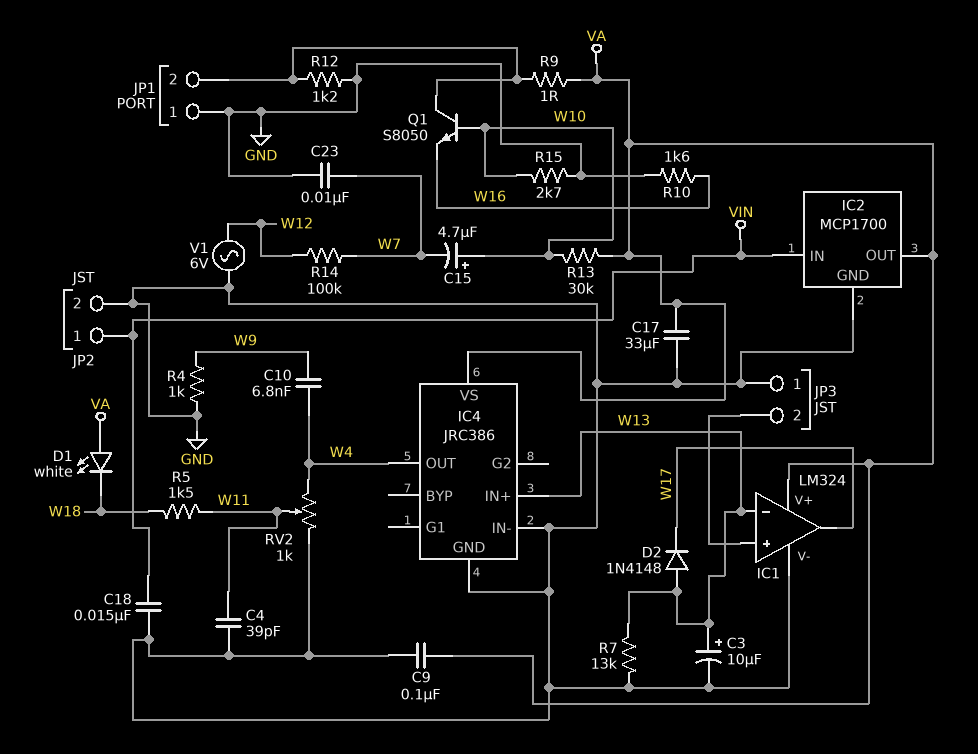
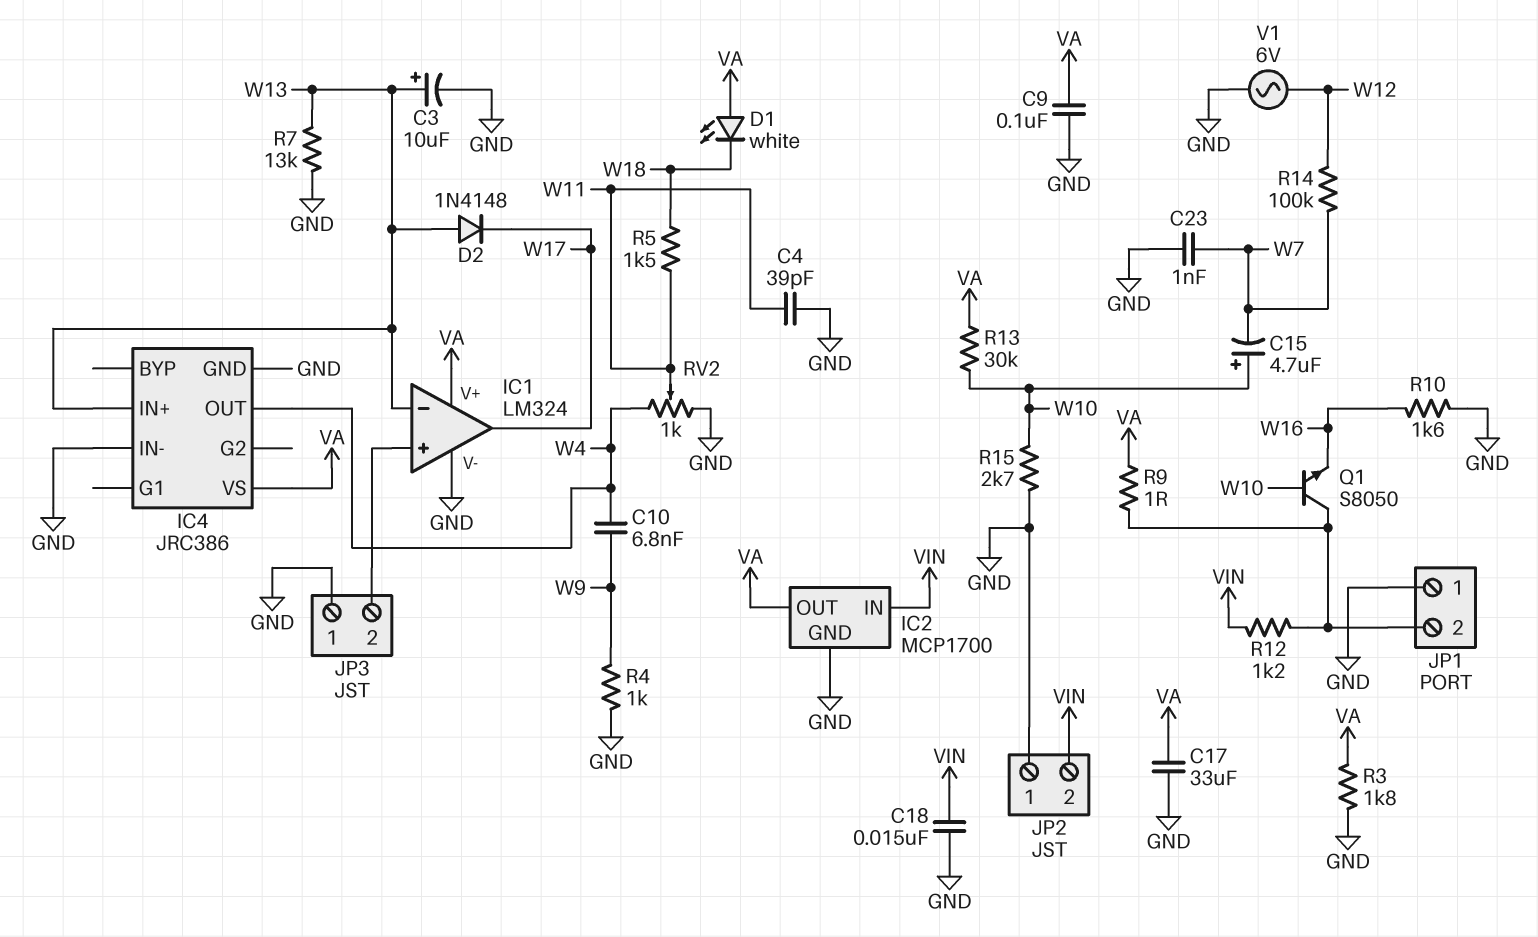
C23: 10nF (GND, W7) -> 1nF (GND, W7)
JP2 pin 1: VIN -> GND
JP2 pin 2: GND -> VIN
R3: none -> 1.8k (GND, VA)
R12: 1.2k (GND, JP1/2) -> 1.2k (JP1/2, VIN)

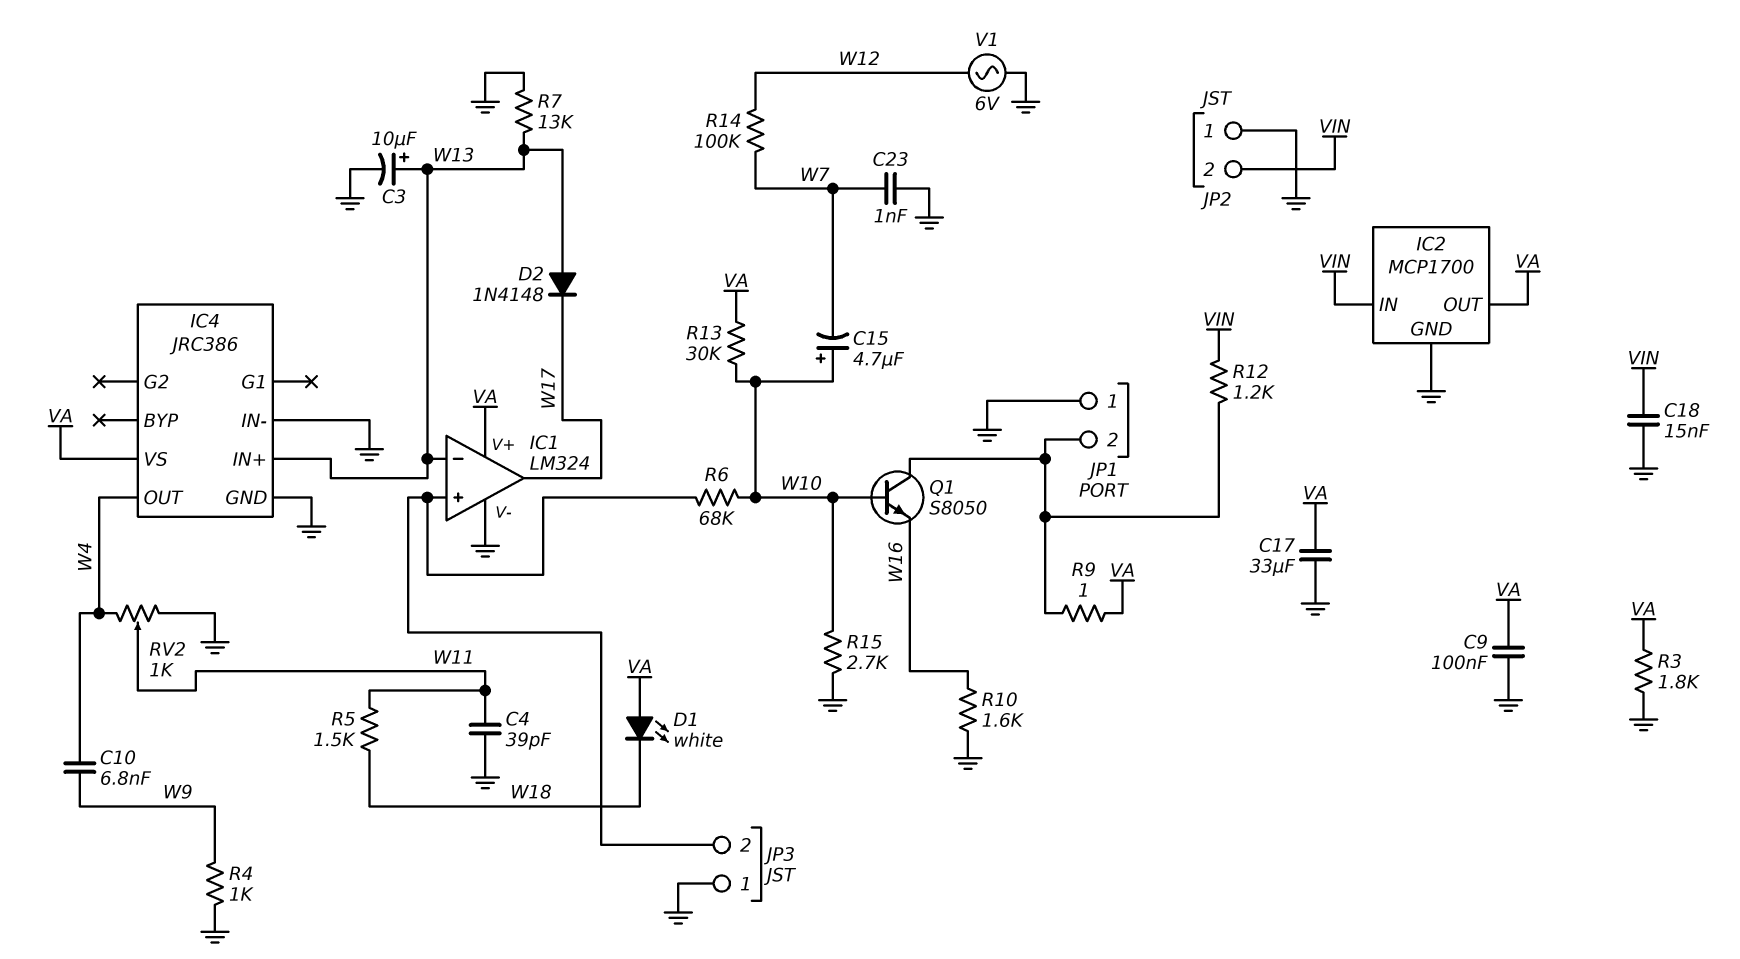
R6: none -> 68k (IC1/in+, W10)

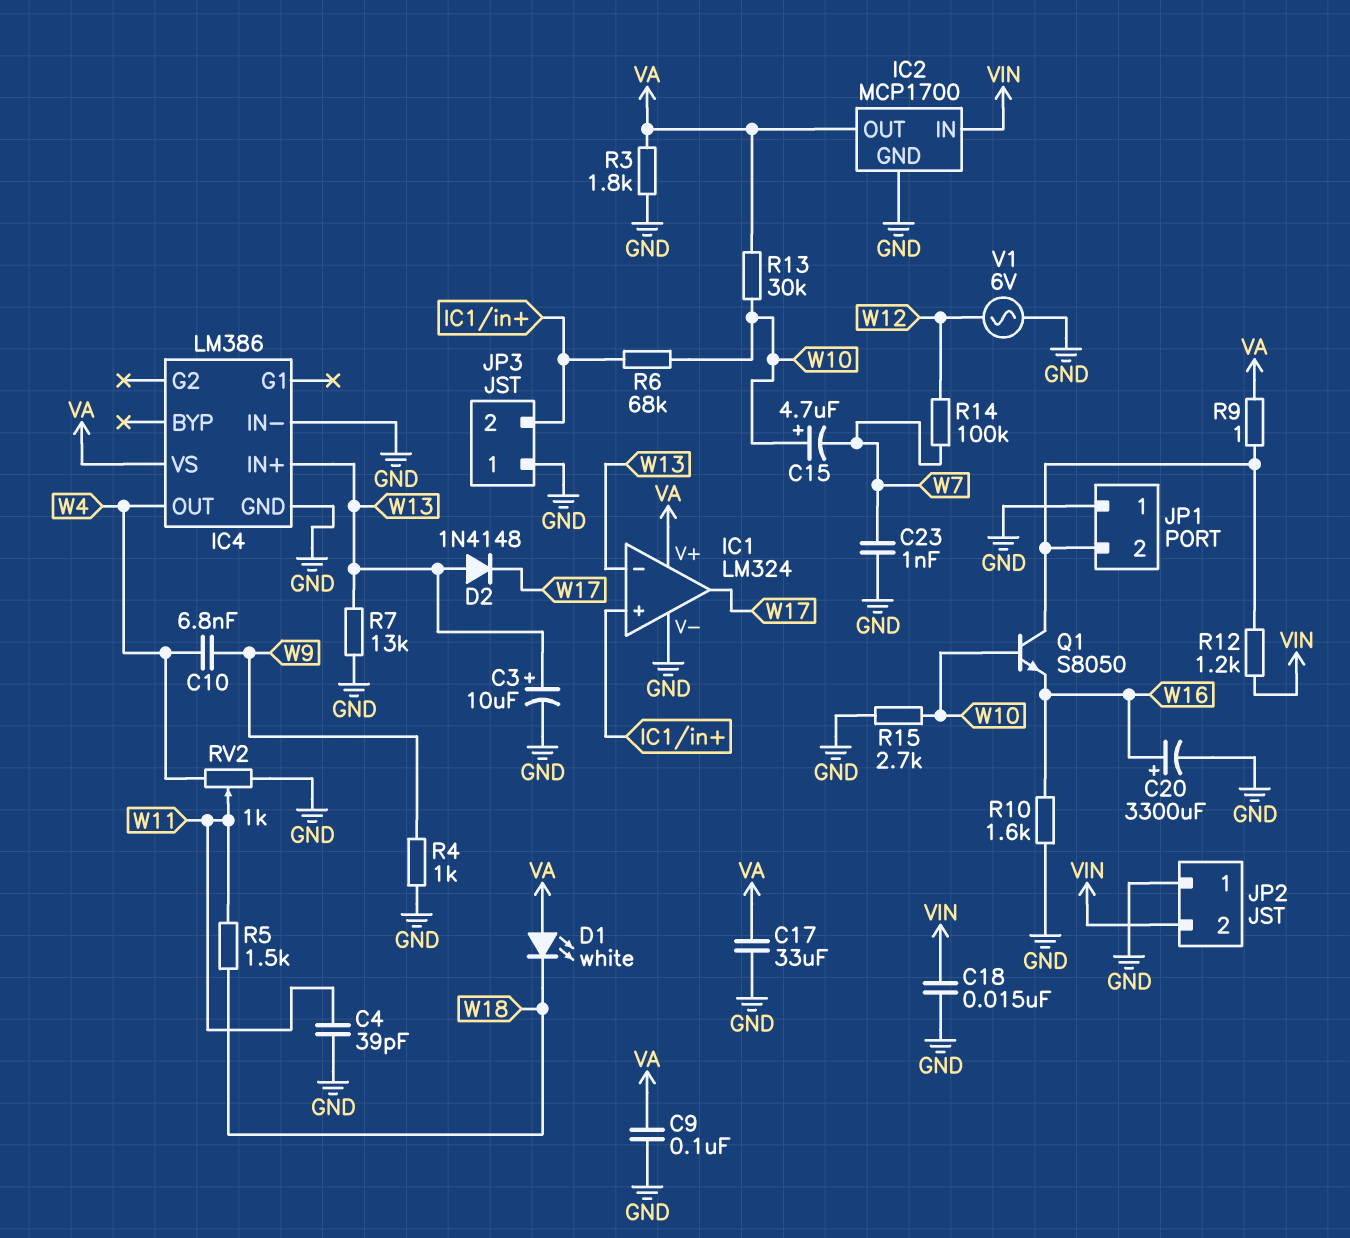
C20: none -> 3300uF (plus W16, minus GND)
IC4: JRC386 -> LM386

